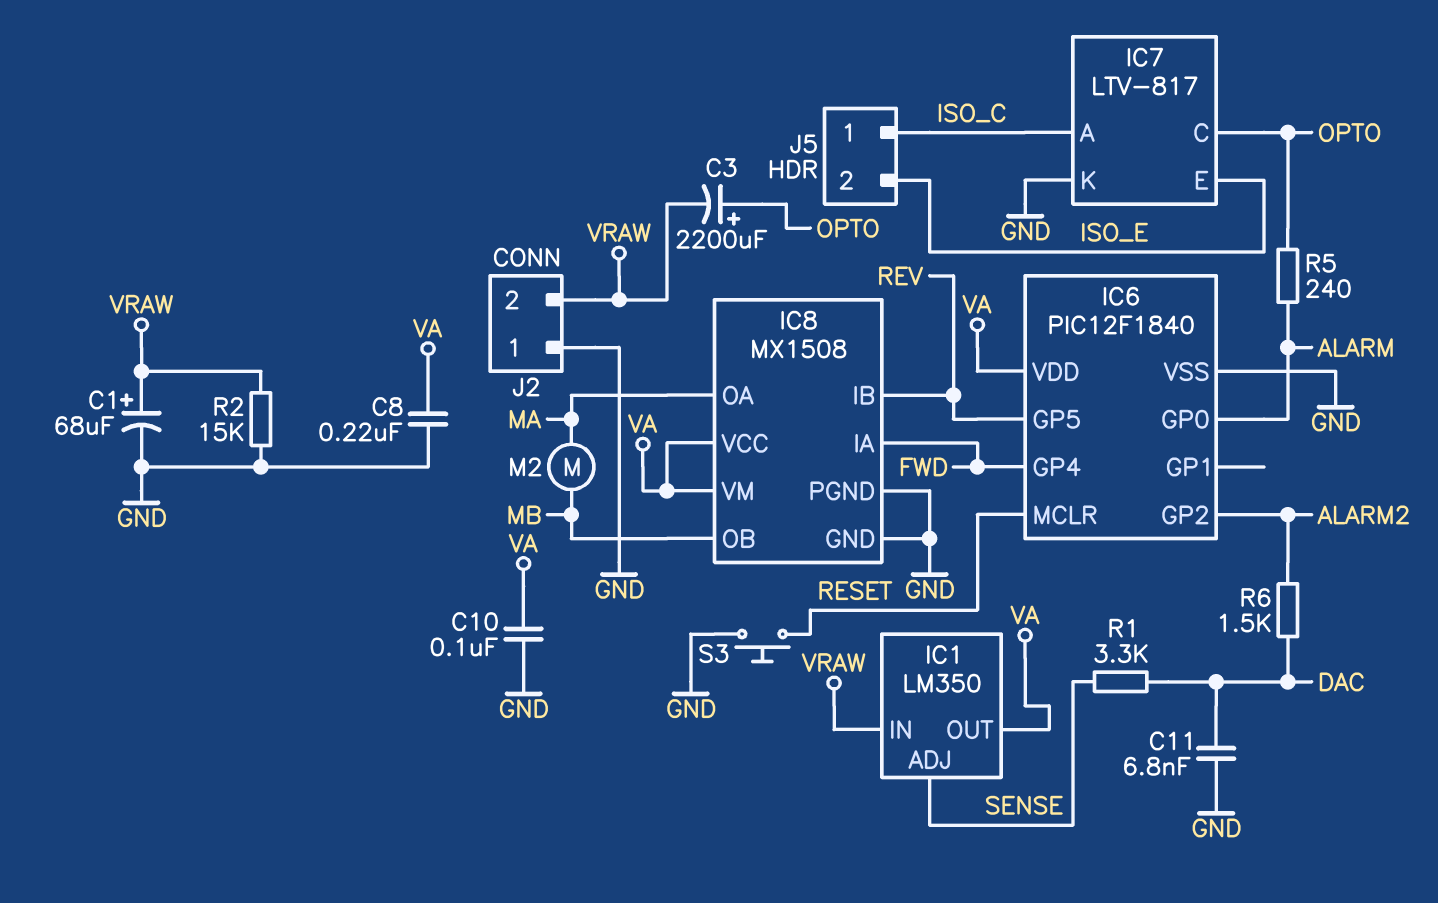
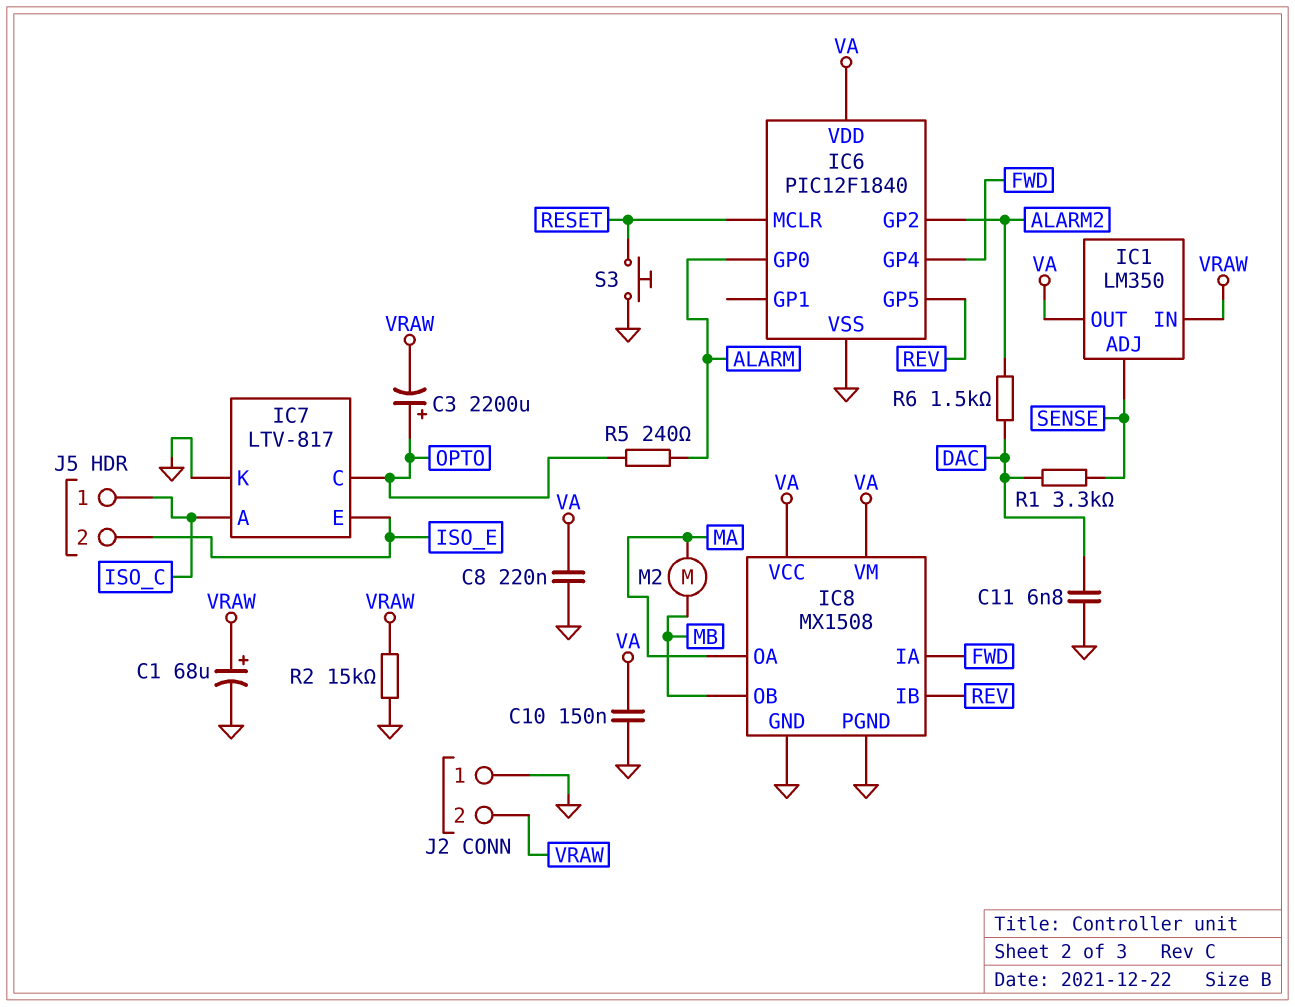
C10: 100nF (GND, VA) -> 150nF (GND, VA)

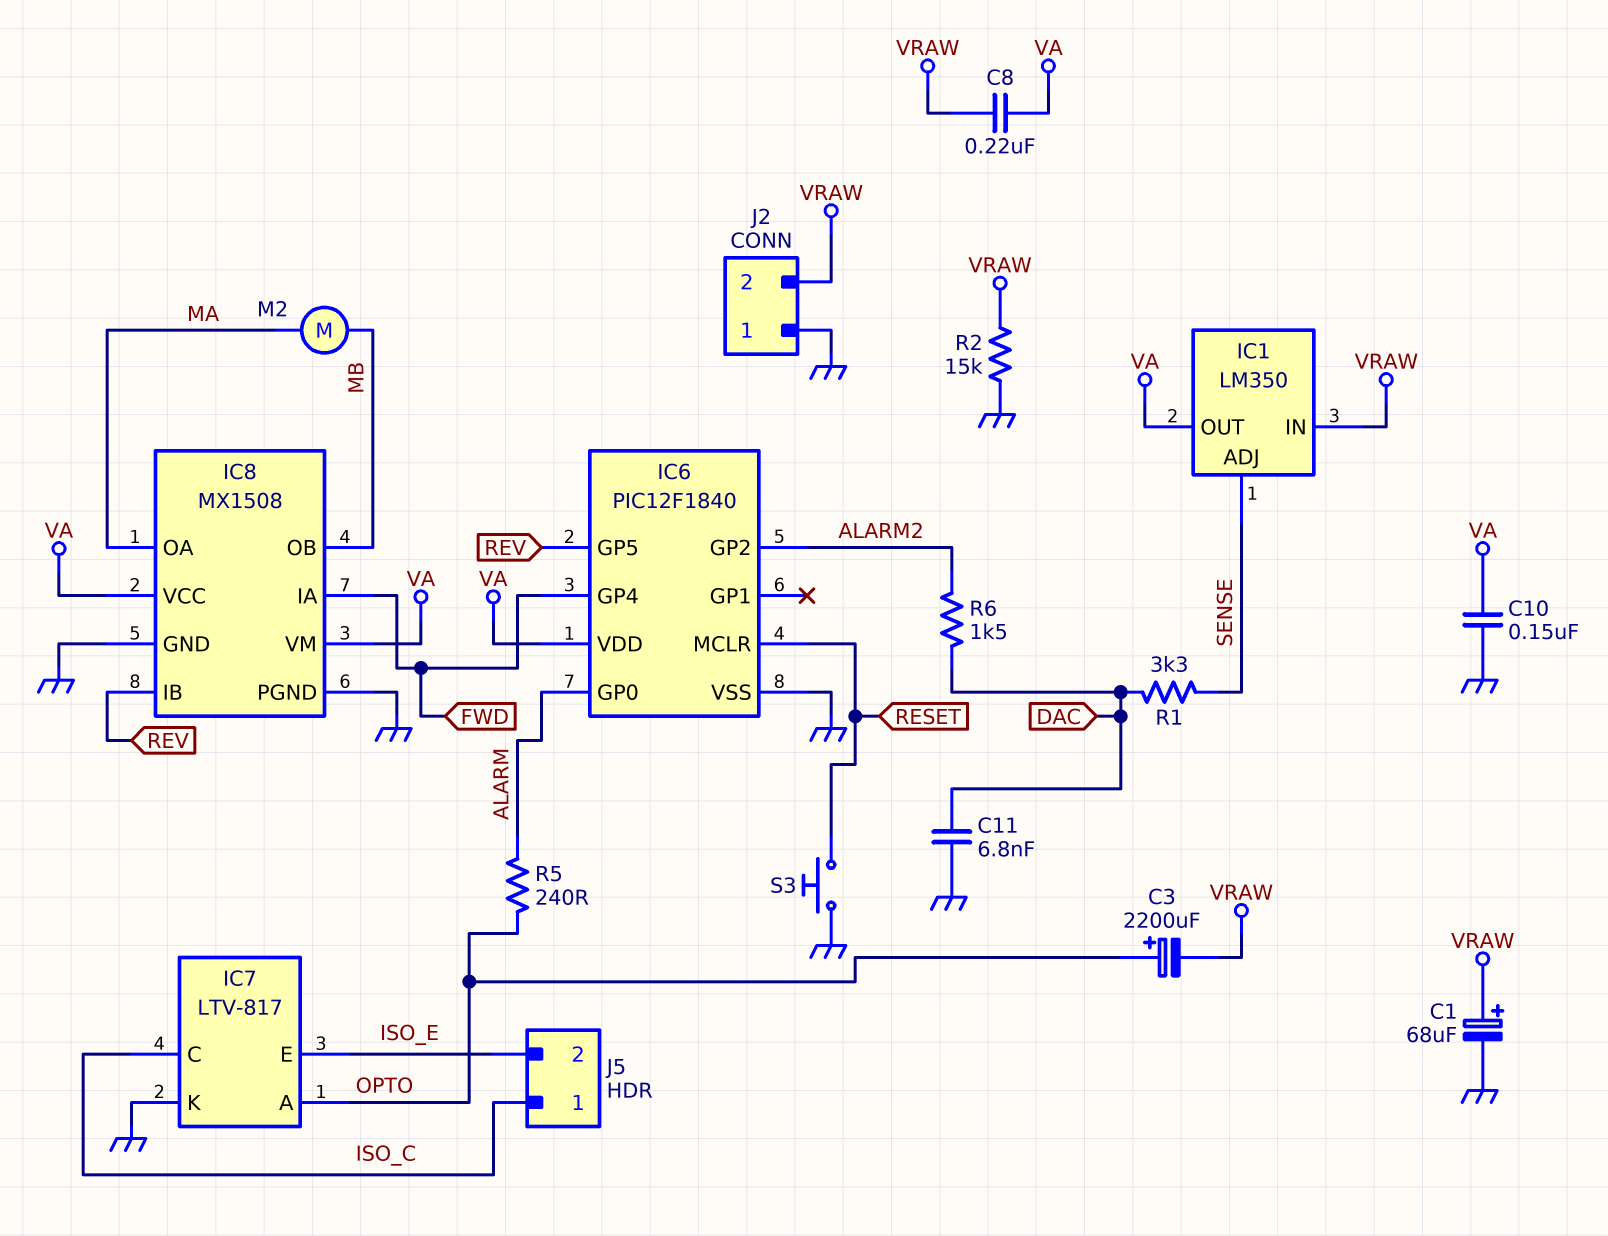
C8: 220nF (GND, VA) -> 220nF (VA, VRAW)
IC7 pin A: ISO_C -> OPTO
IC7 pin C: OPTO -> ISO_C

